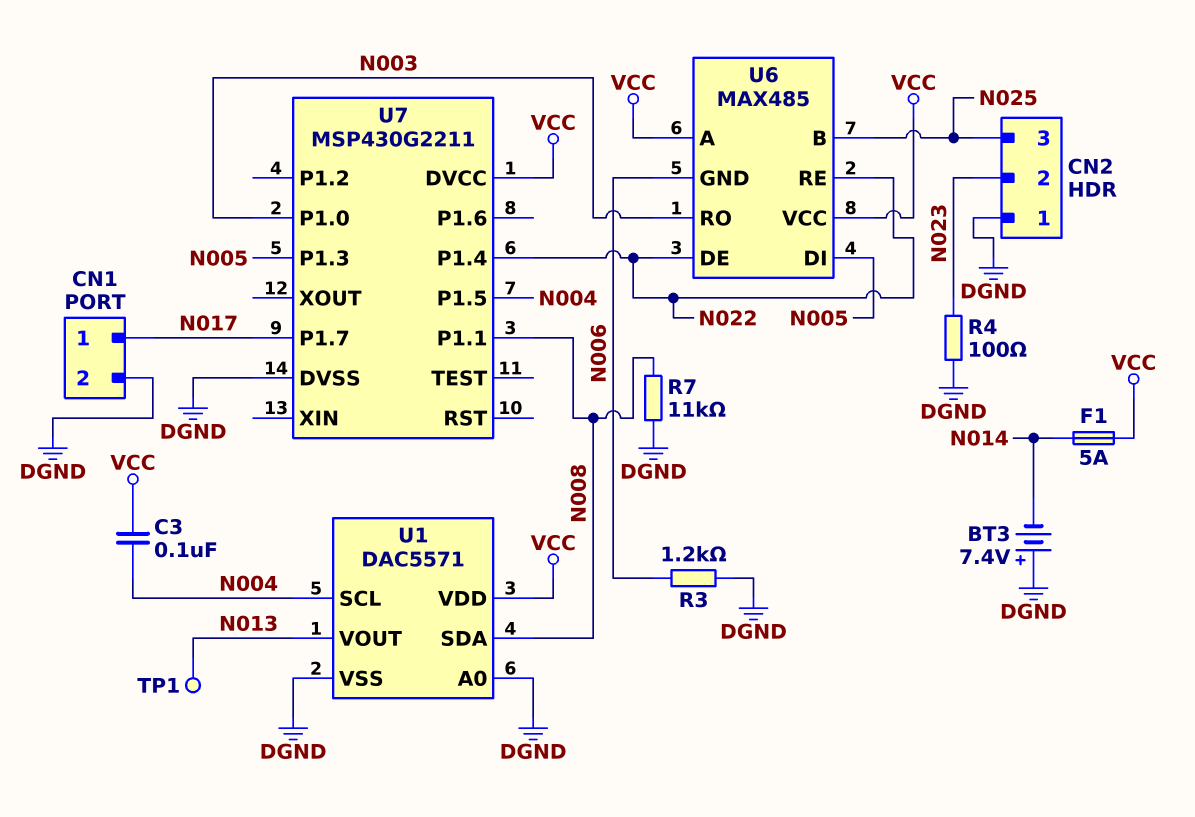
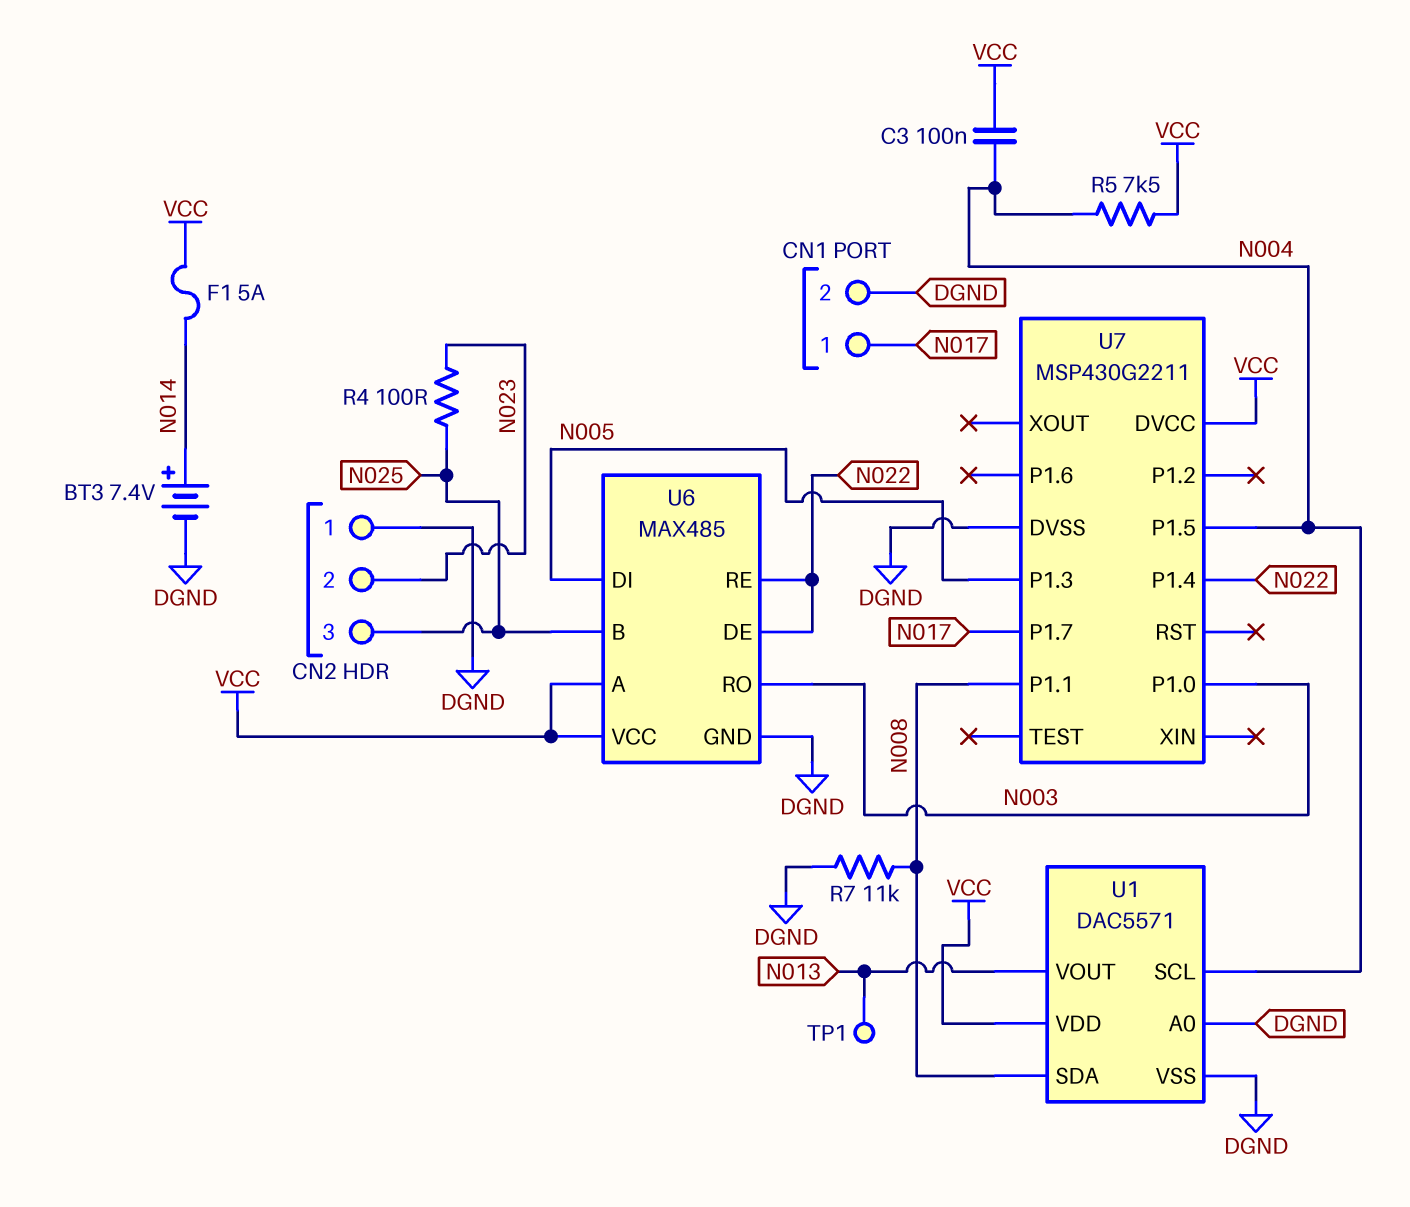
BT3: 7.4V (plus DGND, minus N014) -> 7.4V (plus N014, minus DGND)
R3: 1.2k (DGND, N006) -> none
R4: 100 (DGND, N023) -> 100 (N023, N025)
R5: none -> 7.5k (N004, VCC)
U6 pin GND: N006 -> DGND

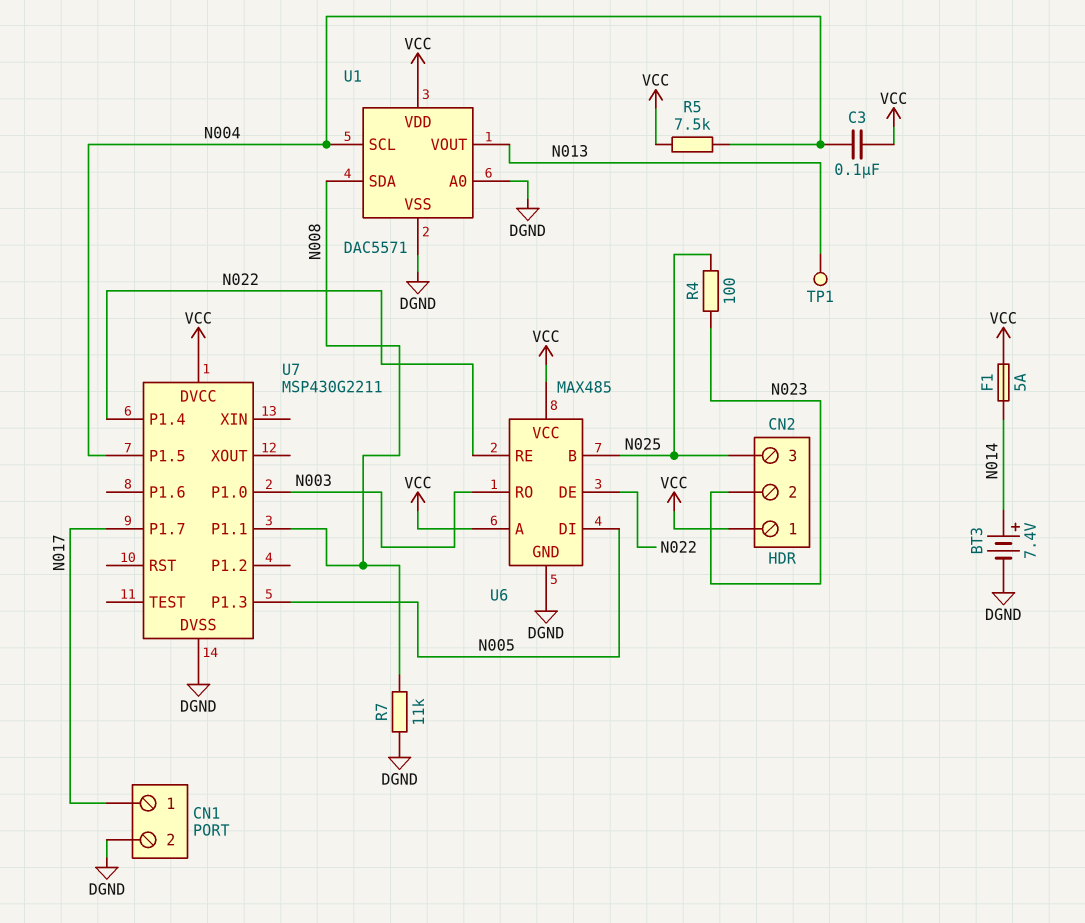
CN2 pin 1: DGND -> VCC

